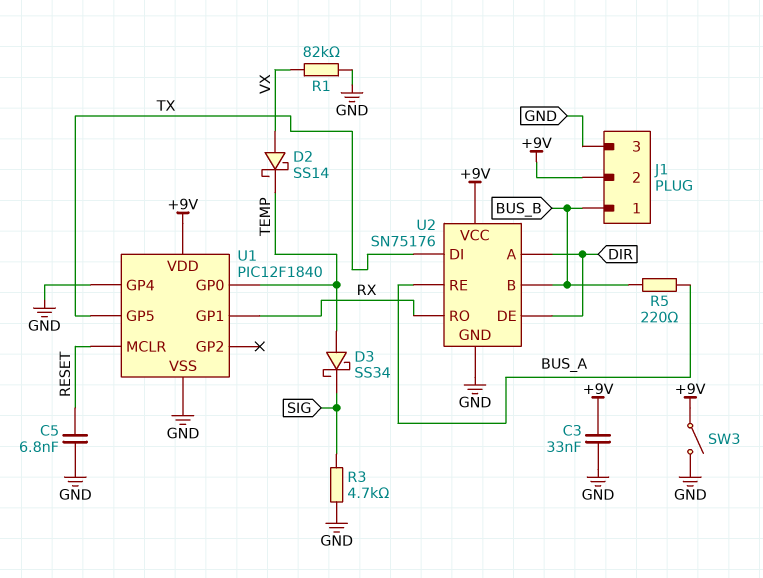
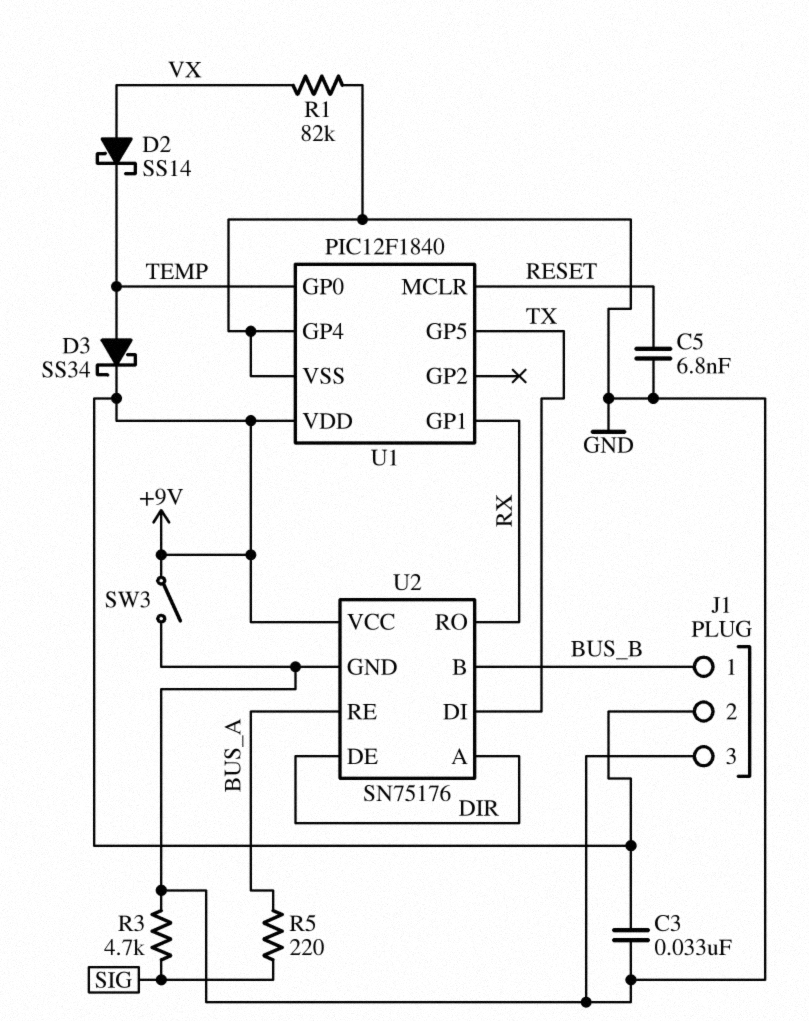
D3: schottky SS34 (A TEMP, K SIG) -> schottky SS34 (A TEMP, K +9V)
R5: 220 (BUS_A, BUS_B) -> 220 (BUS_A, SIG)

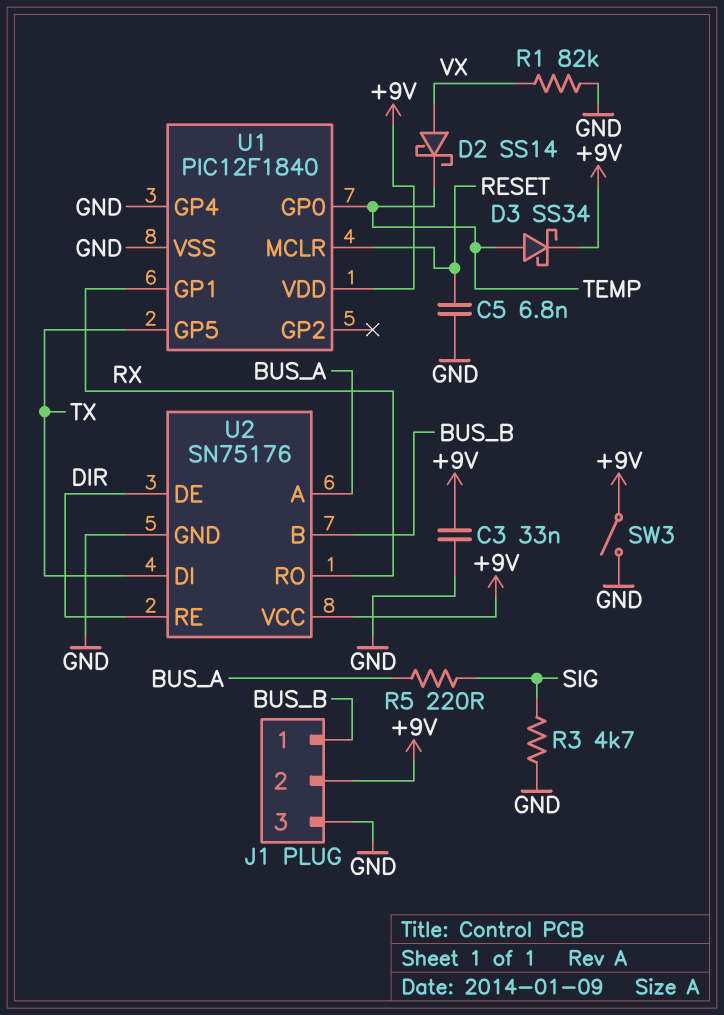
U2 pin A: DIR -> BUS_A
U2 pin RE: BUS_A -> DIR

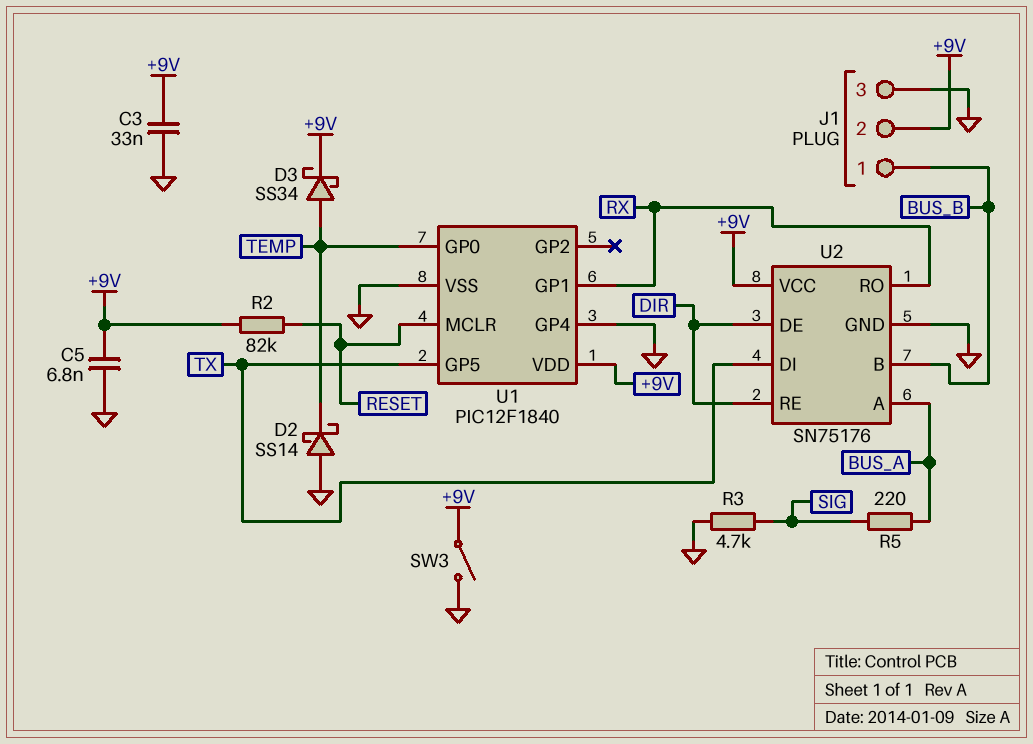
C5: 6.8nF (GND, RESET) -> 6.8nF (+9V, GND)
D2: schottky SS14 (A VX, K TEMP) -> schottky SS14 (A GND, K TEMP)
R1: 82k (GND, VX) -> none
R2: none -> 82k (+9V, RESET)

